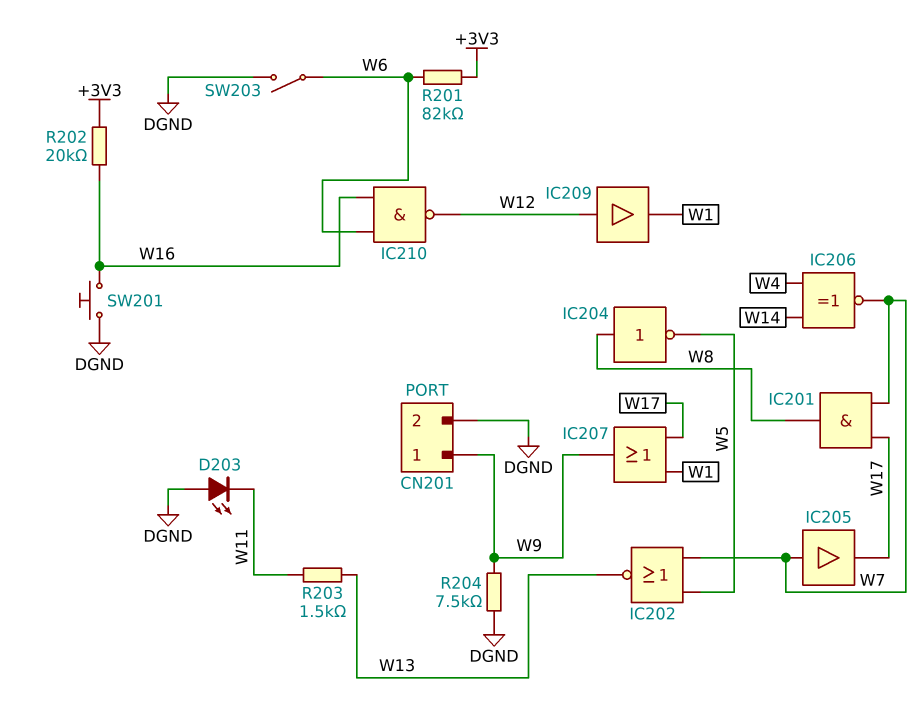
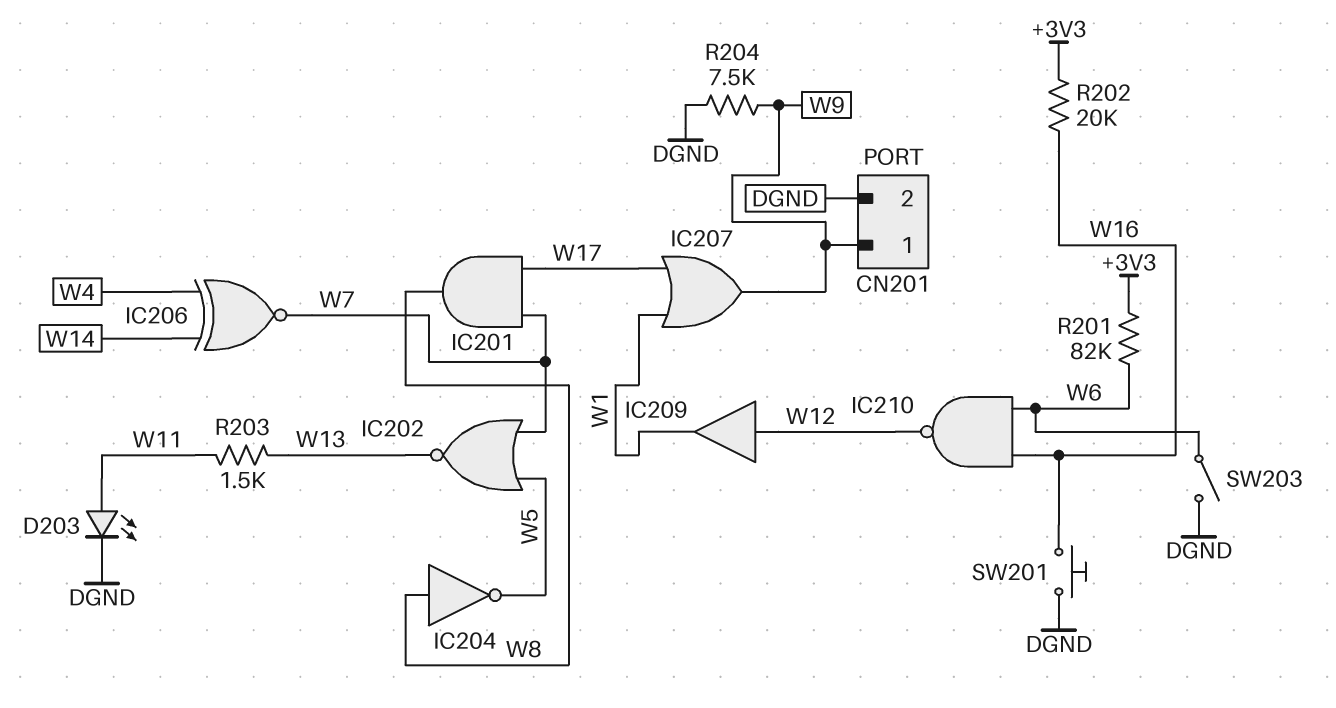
D203: LED (A DGND, K W11) -> LED (A W11, K DGND)
IC205: buffer (in W7, out W17) -> none

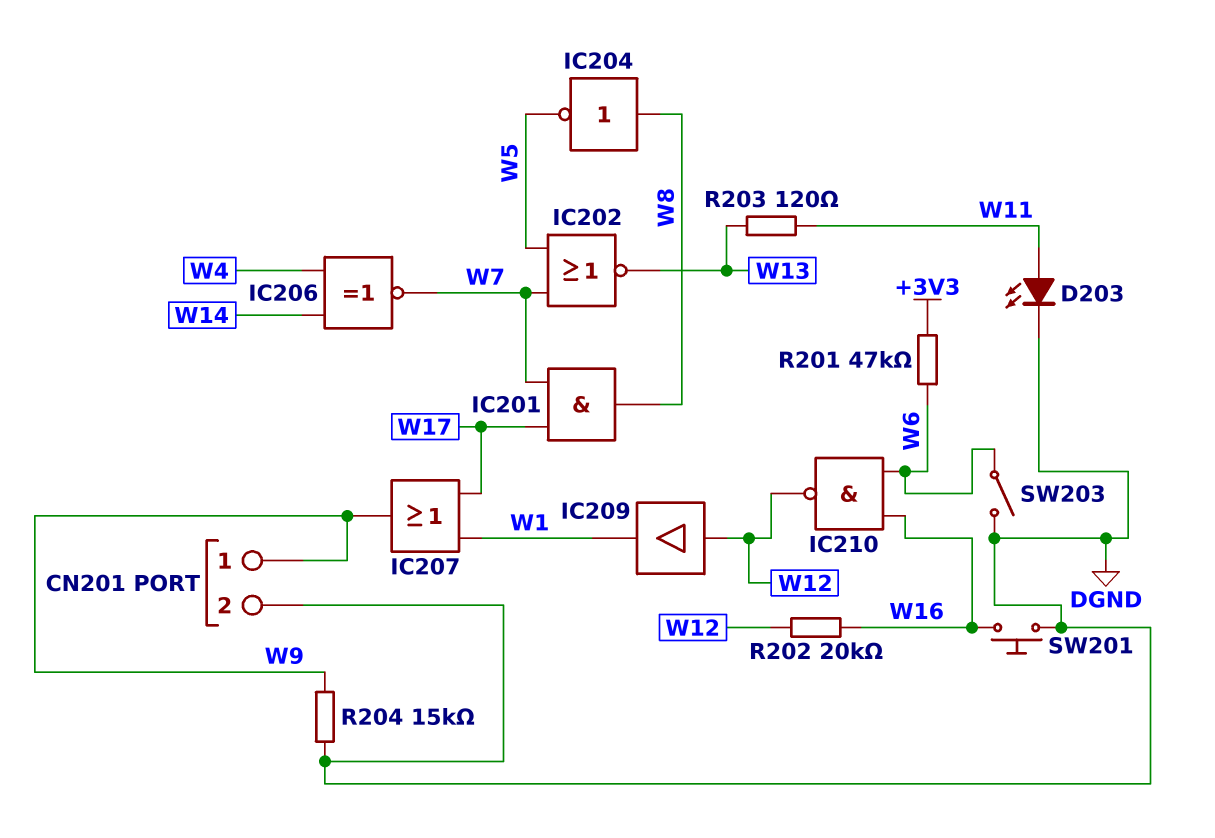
R201: 82k (+3V3, W6) -> 47k (+3V3, W6)
R202: 20k (+3V3, W16) -> 20k (W12, W16)
R203: 1.5k (W11, W13) -> 120 (W11, W13)
R204: 7.5k (DGND, W9) -> 15k (DGND, W9)

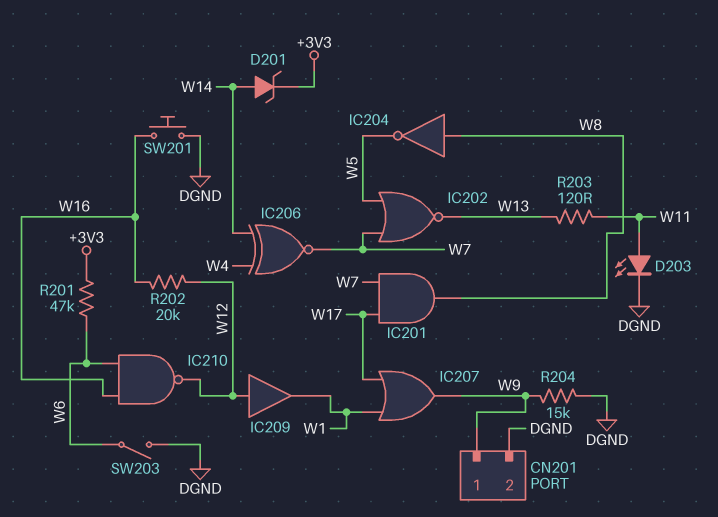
D201: none -> zener (A W14, K +3V3)

